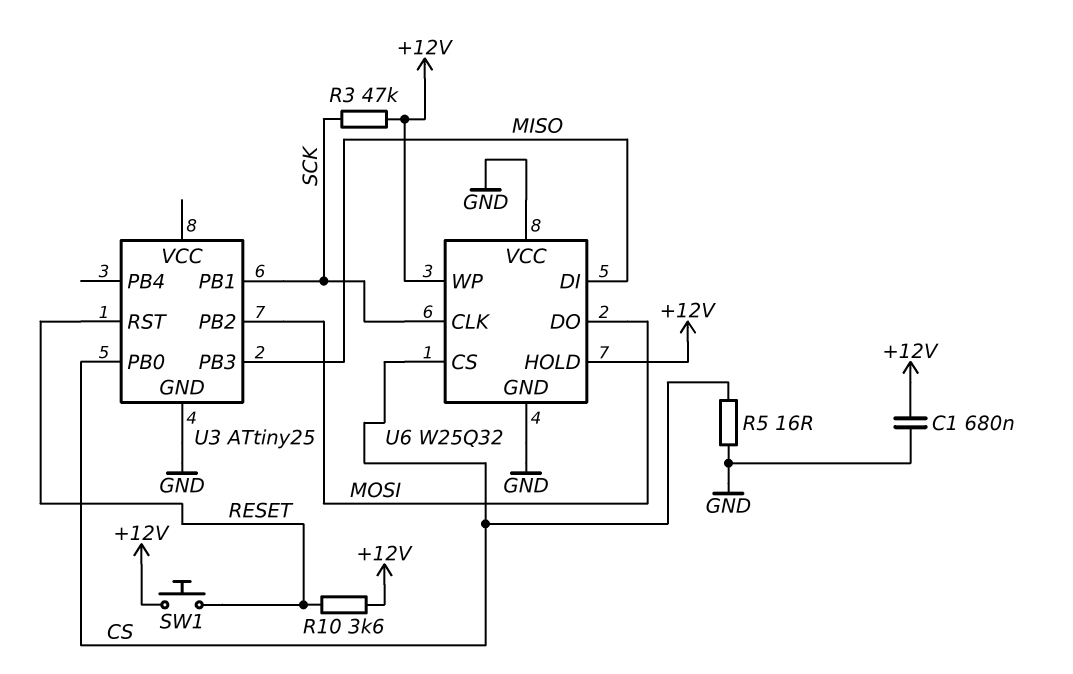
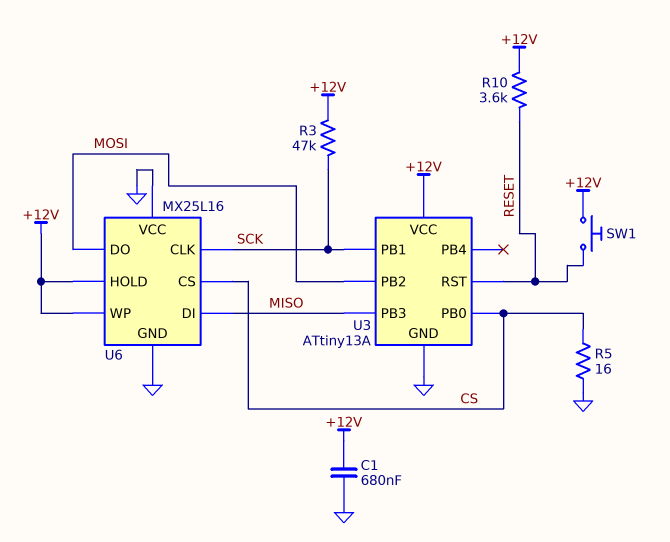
U3: ATtiny25 -> ATtiny13A
U3 pin VCC: none -> +12V
U6: W25Q32 -> MX25L16

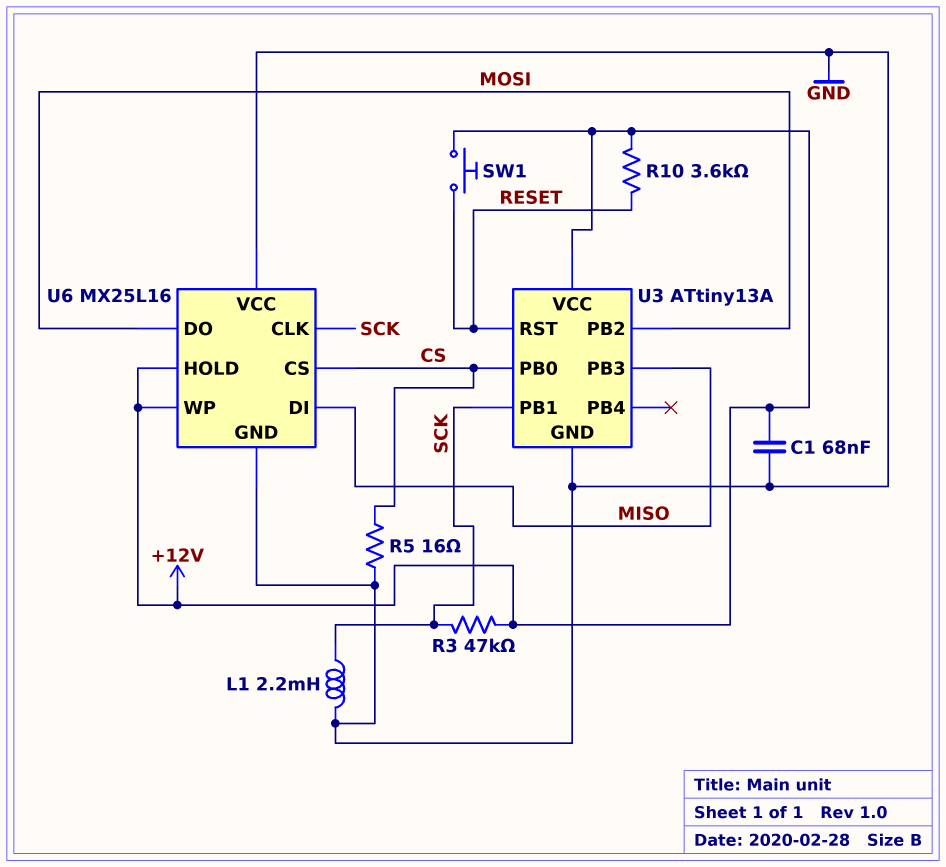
C1: 680nF (+12V, GND) -> 68nF (+12V, GND)
L1: none -> 2.2mH (GND, SCK)

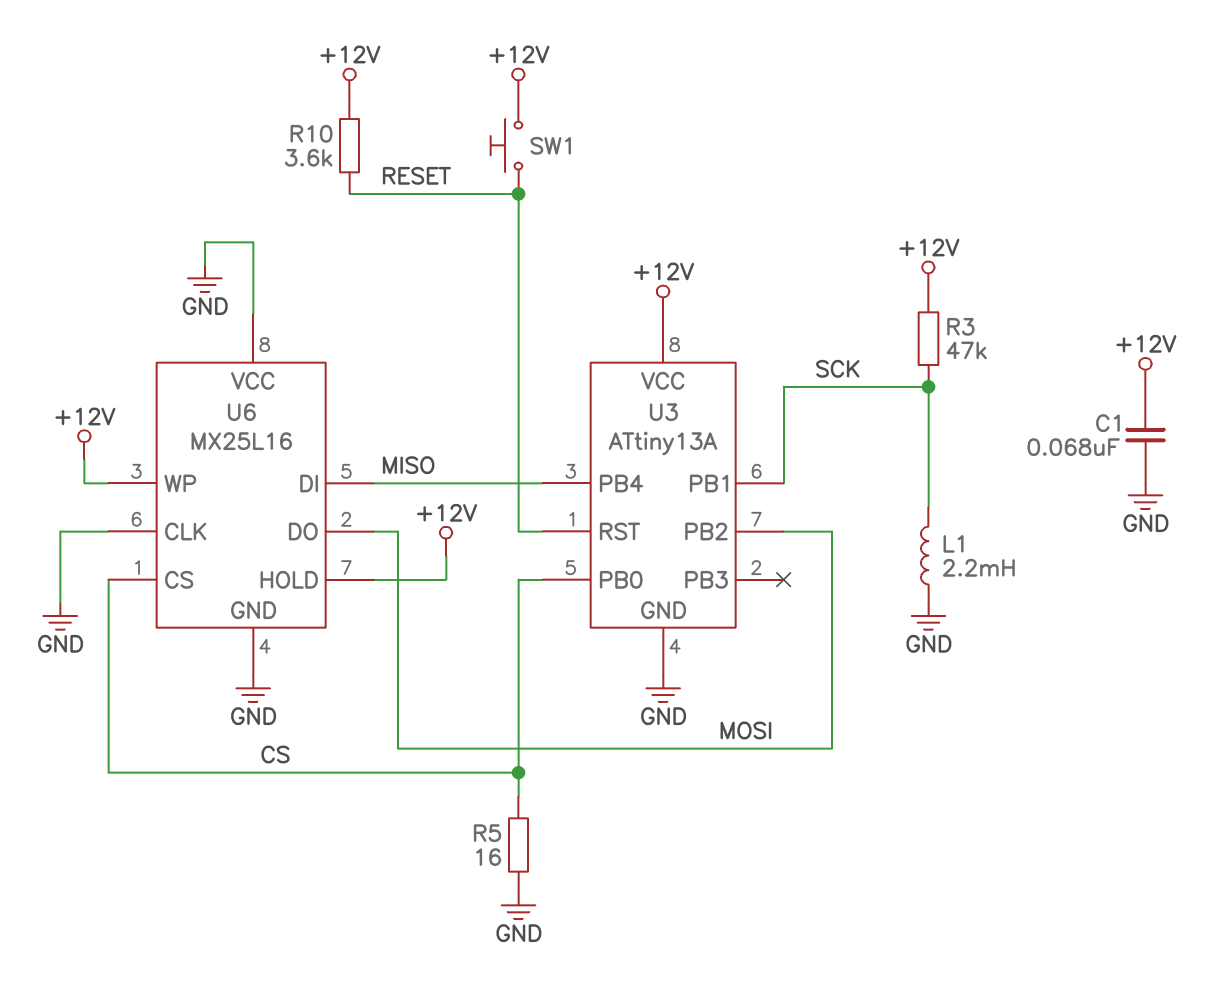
U3 pin PB3: MISO -> none
U3 pin PB4: none -> MISO
U6 pin CLK: SCK -> GND

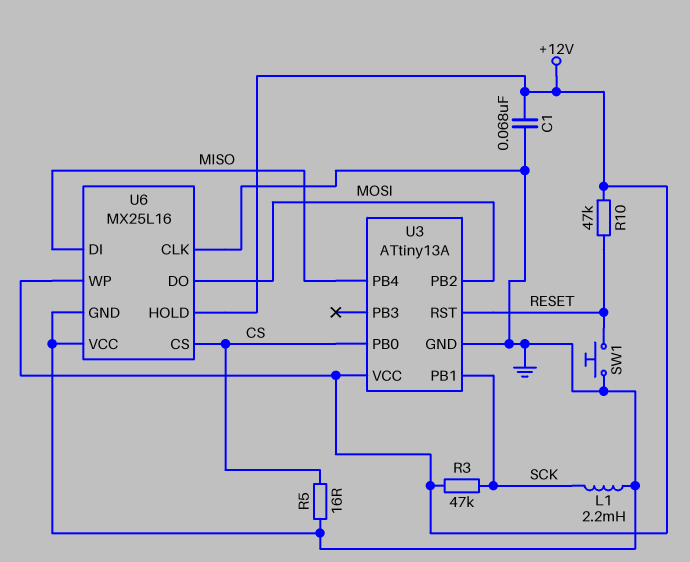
R10: 3.6k (+12V, RESET) -> 47k (+12V, RESET)
SW1: button (+12V, RESET) -> button (GND, RESET)

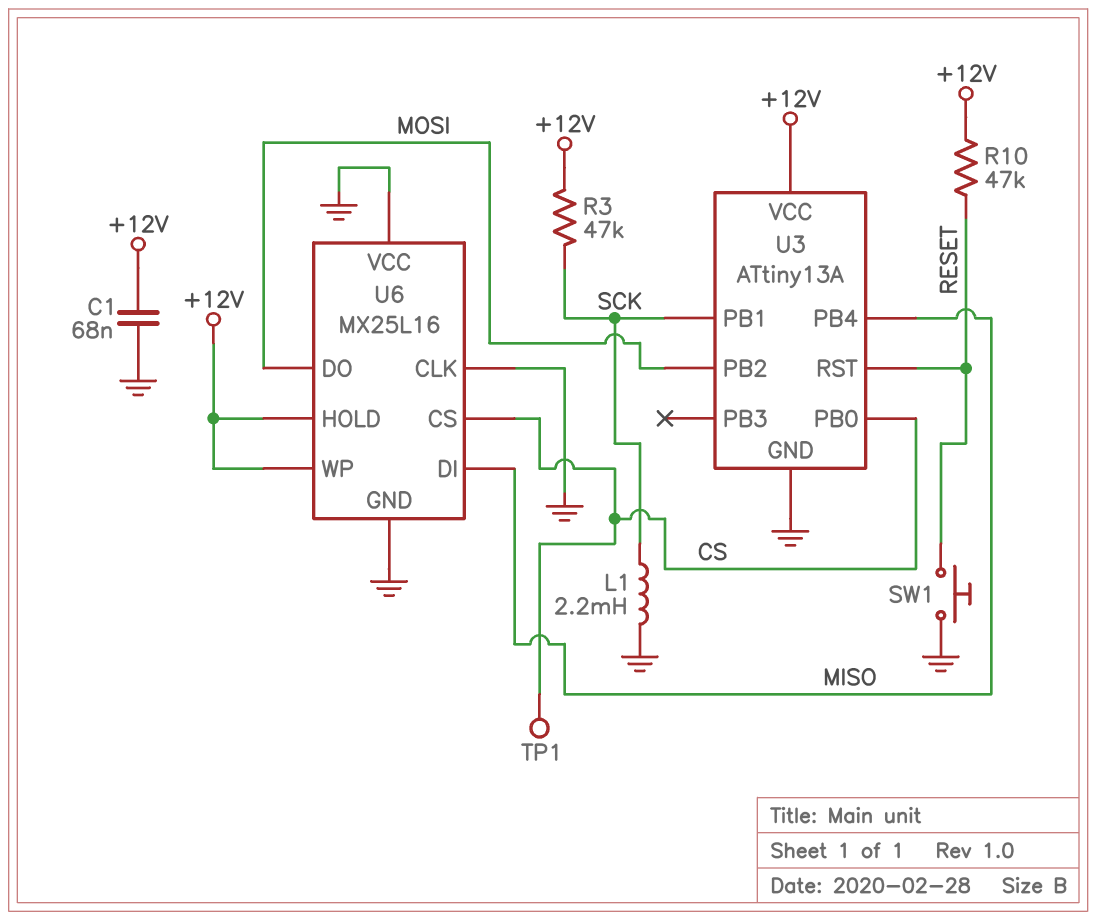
R5: 16 (CS, GND) -> none
TP1: none -> test point (CS)

